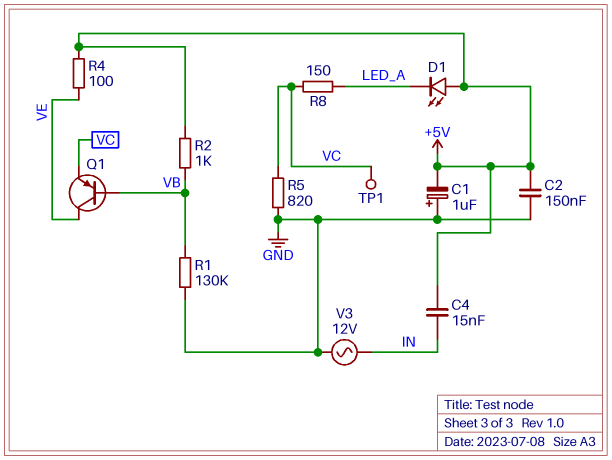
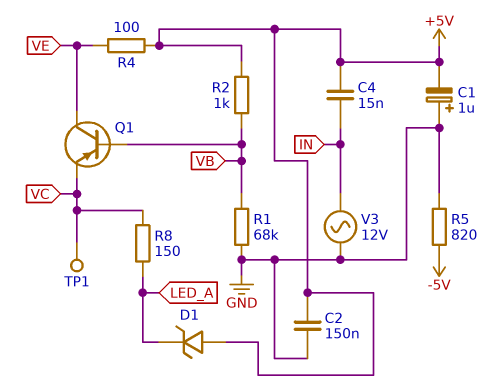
D1: LED (A +5V, K LED_A) -> zener (A +5V, K LED_A)
R1: 130k (GND, VB) -> 68k (GND, VB)
R5: 820 (GND, VC) -> 820 (-5V, GND)

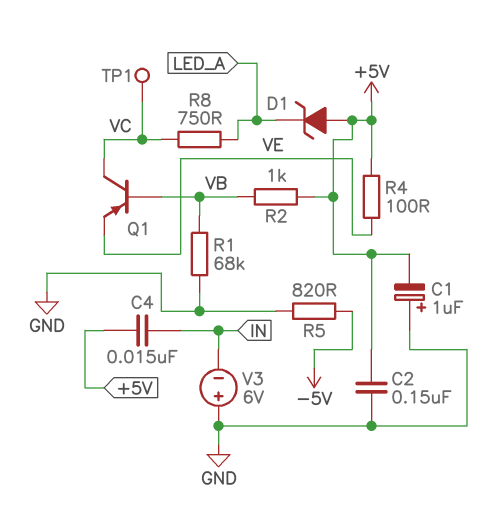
Q1: PNP (B VB, C VE, E VC) -> PNP (B VB, C VC, E VE)
R8: 150 (LED_A, VC) -> 750 (LED_A, VC)
V3: AC 12V (GND, IN) -> 6V (plus GND, minus IN)

